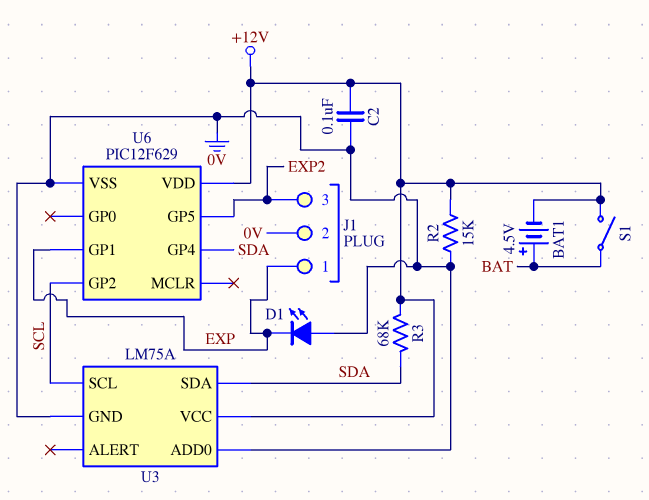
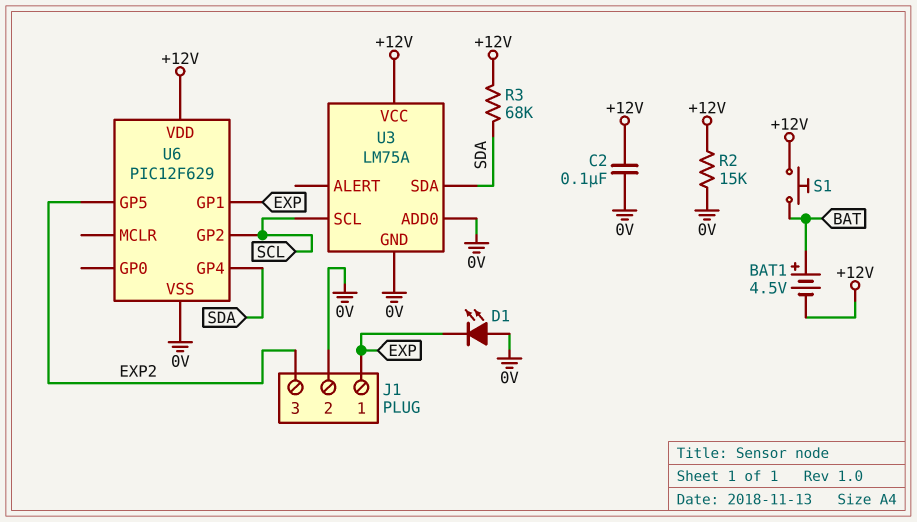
S1: switch (+12V, BAT) -> button (+12V, BAT)

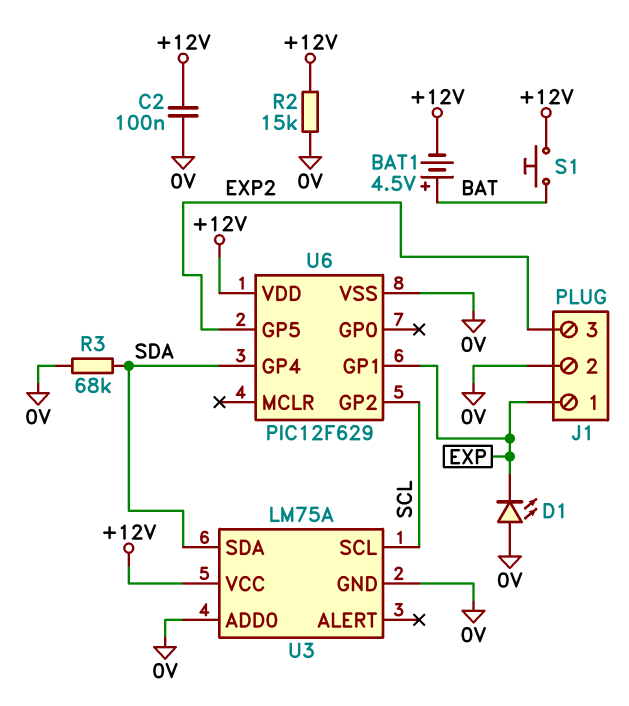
R3: 68k (+12V, SDA) -> 68k (0V, SDA)

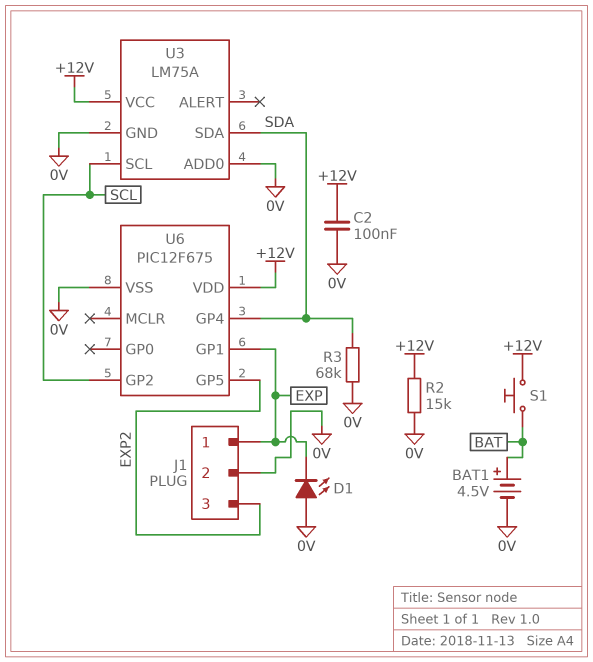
BAT1: 4.5V (plus BAT, minus +12V) -> 4.5V (plus BAT, minus 0V)
U6: PIC12F629 -> PIC12F675

